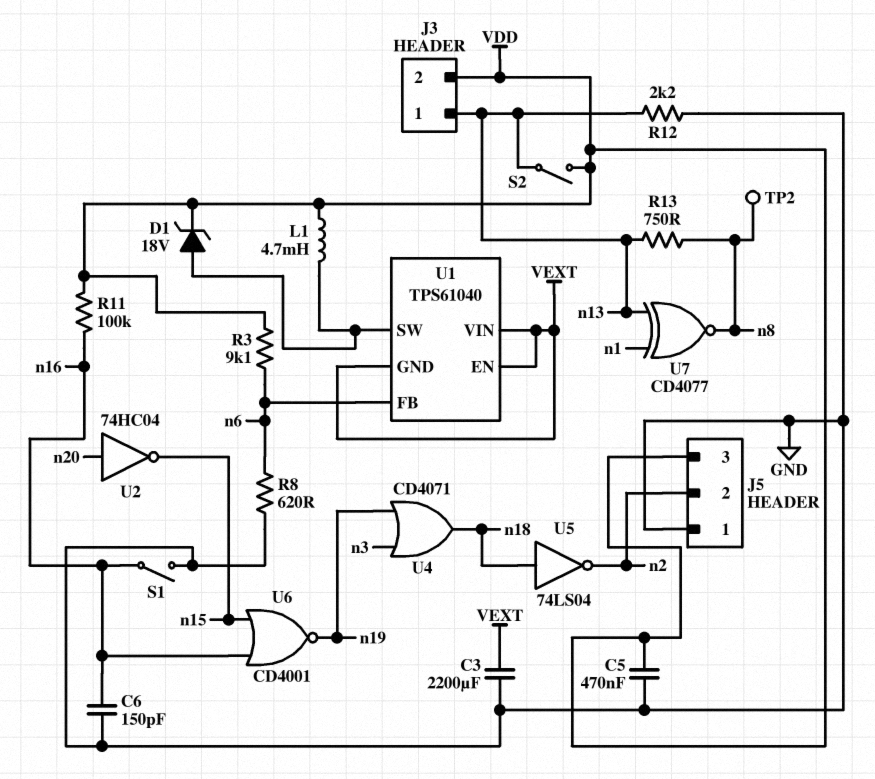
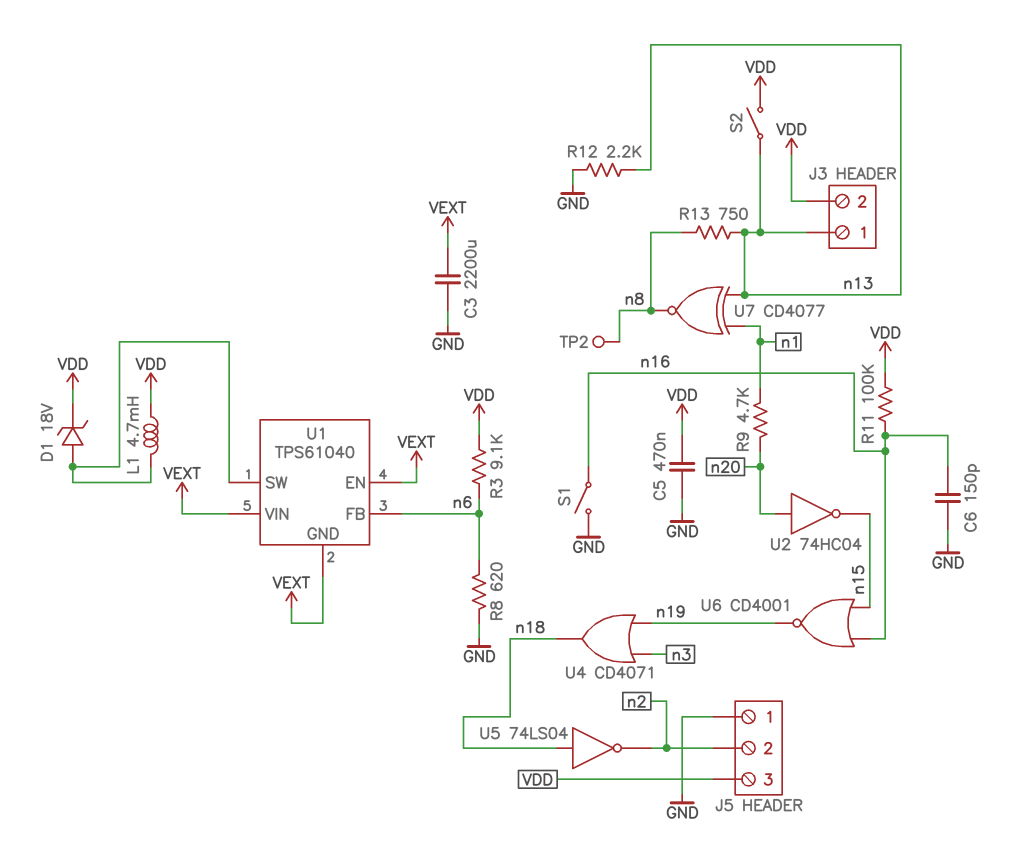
R9: none -> 4.7k (n1, n20)

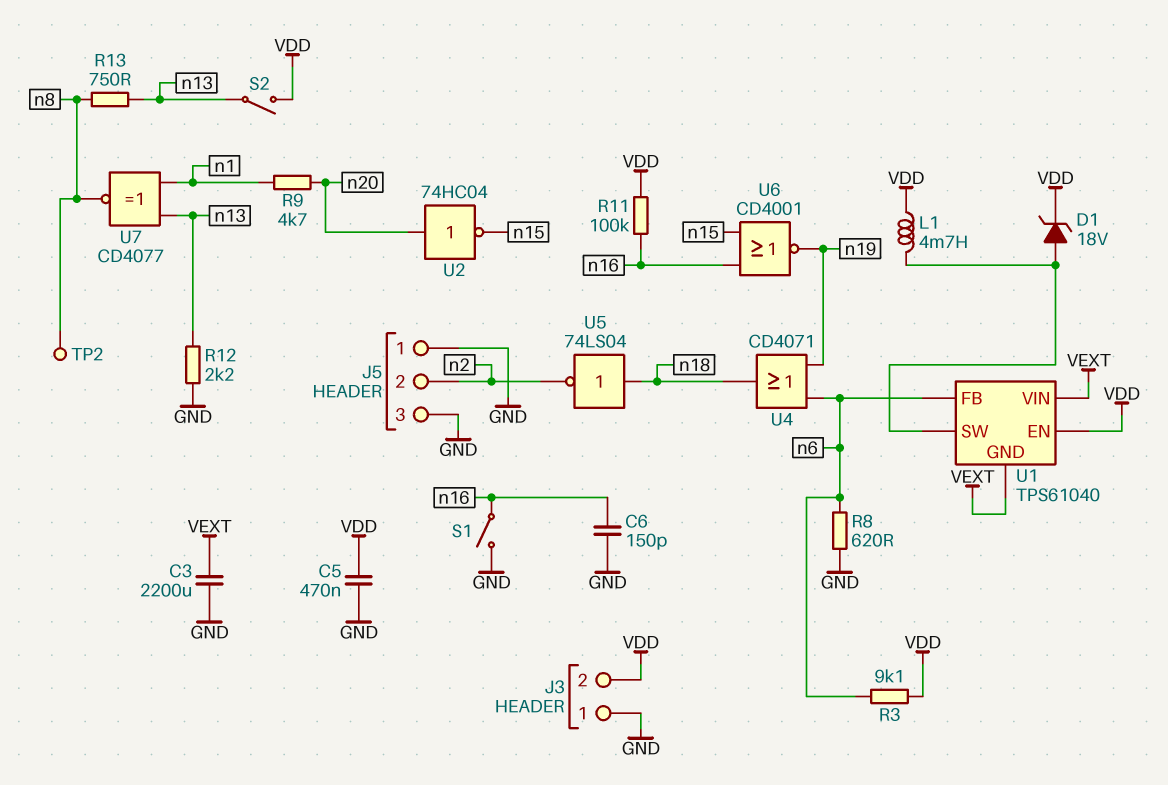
J3 pin 1: n13 -> GND
J5 pin 3: VDD -> GND
U1 pin EN: VEXT -> VDD
U4: OR CD4071 (in n3, in n19, out n18) -> OR CD4071 (in n6, in n19, out n18)

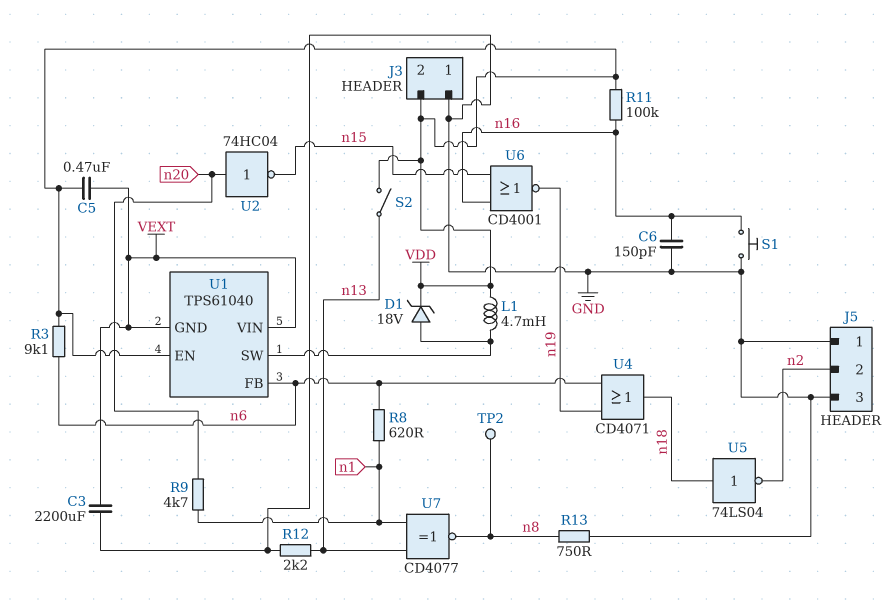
C5: 470nF (GND, VDD) -> 470nF (VDD, VEXT)
R8: 620 (GND, n6) -> 620 (n1, n6)
R13: 750 (n8, n13) -> 750 (GND, n8)
S1: switch (GND, n16) -> button (GND, n16)

